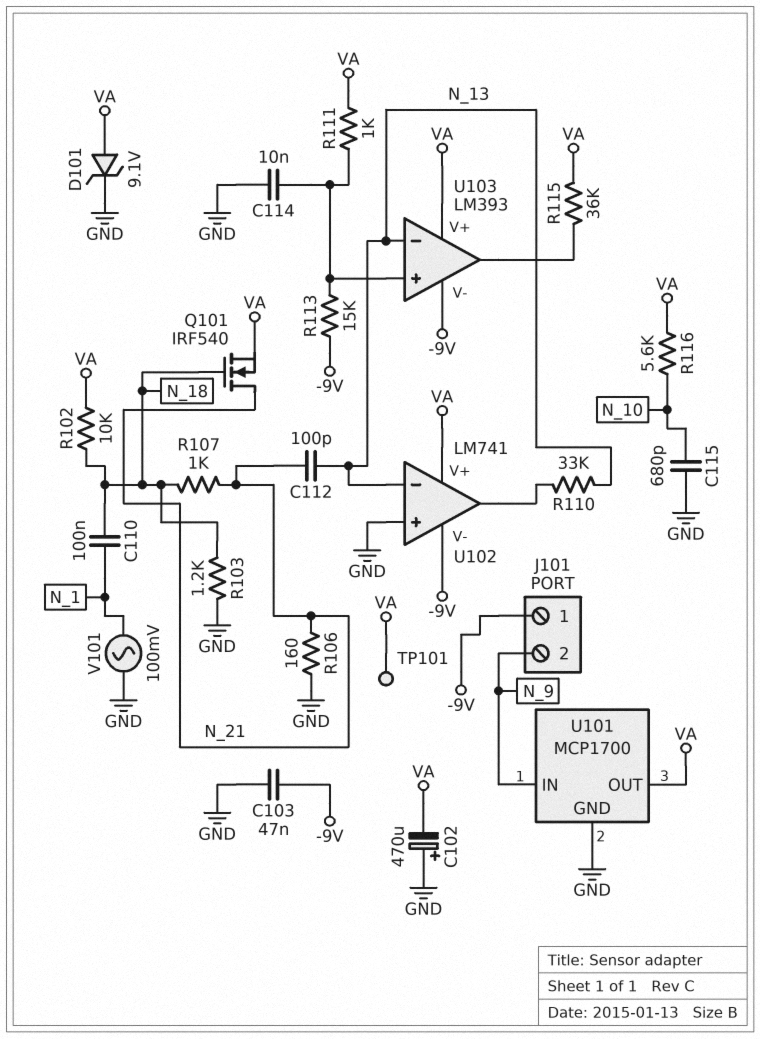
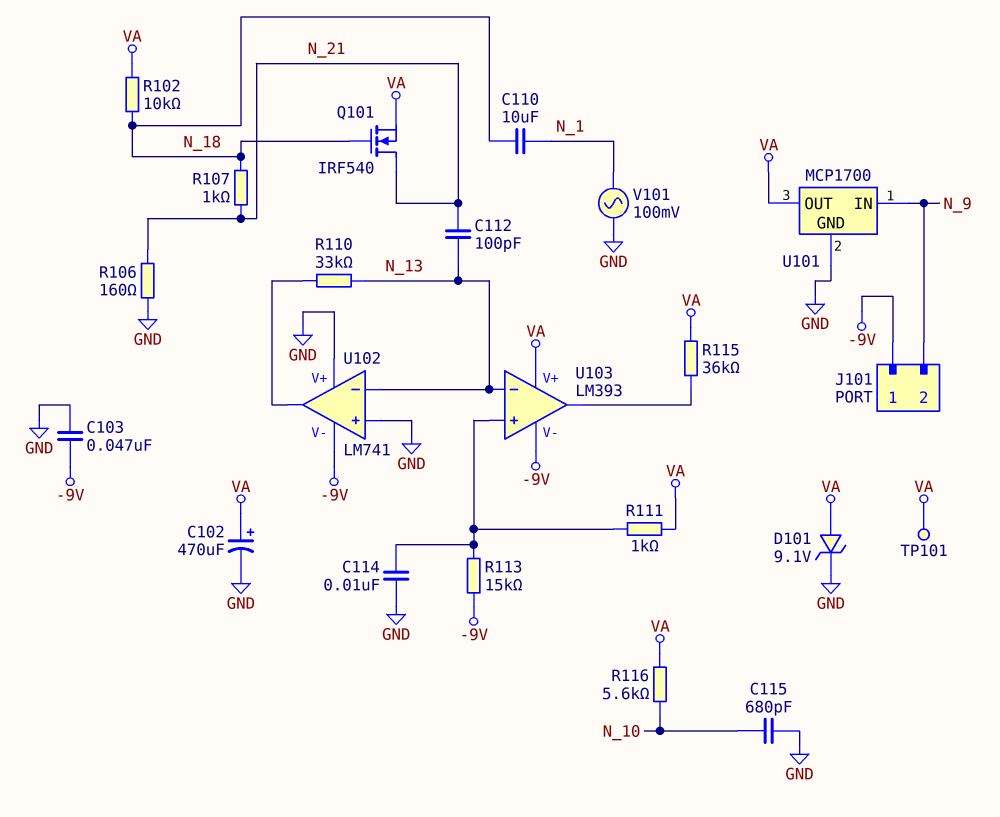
C102: 470uF (plus GND, minus VA) -> 470uF (plus VA, minus GND)
C110: 100nF (N_1, N_18) -> 10uF (N_1, N_18)
R103: 1.2k (GND, N_18) -> none
U102 pin V+: VA -> GND

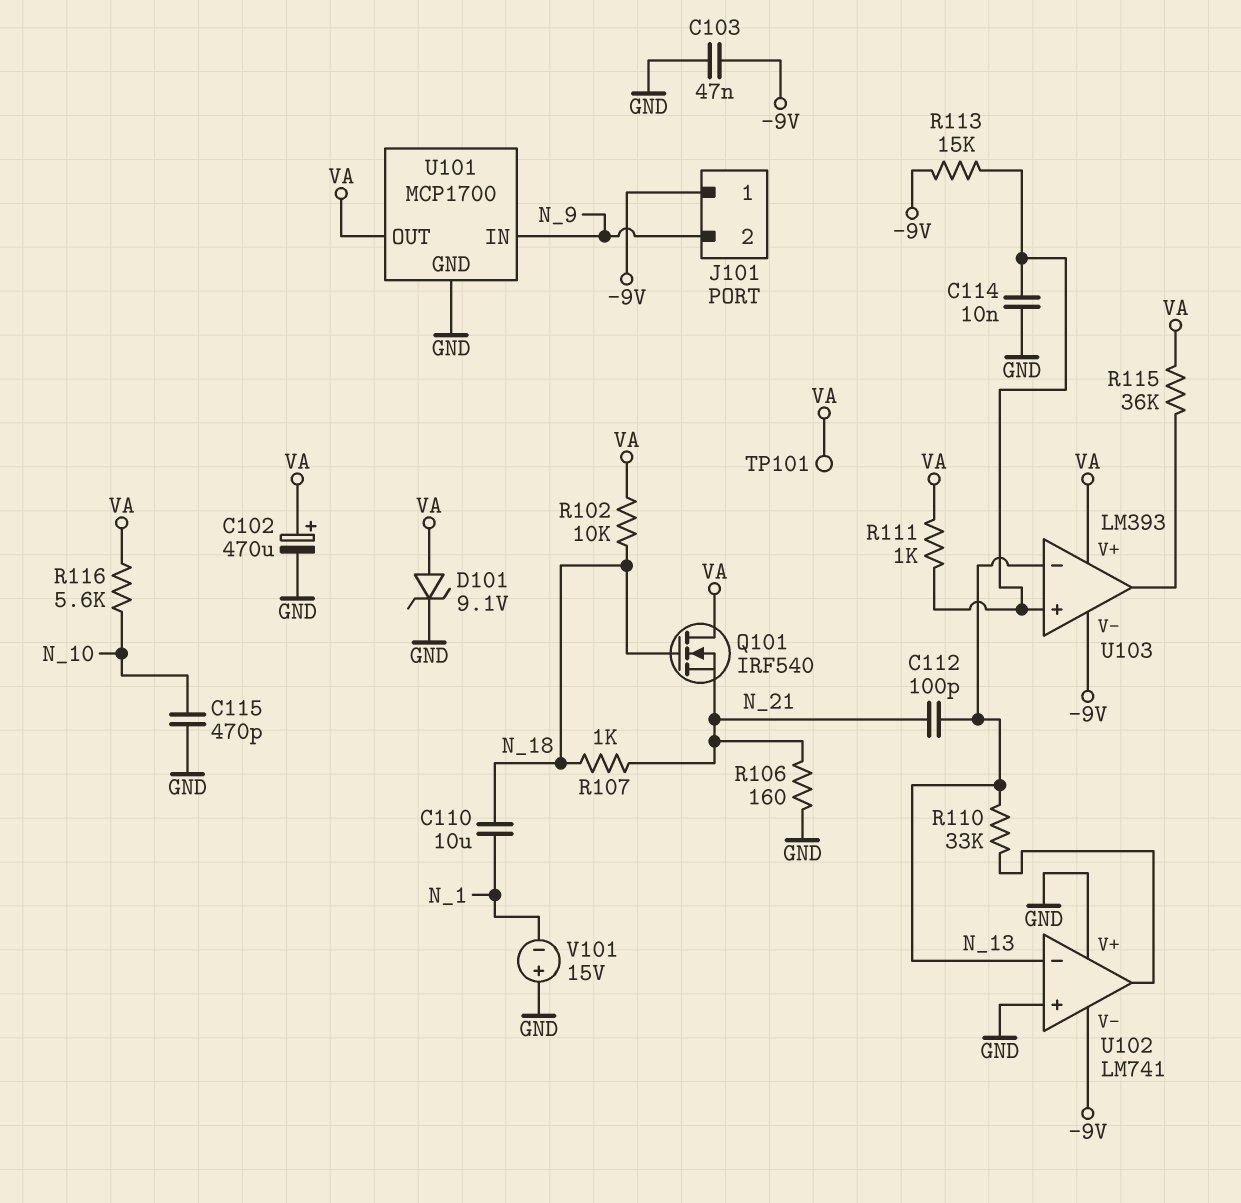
C115: 680pF (GND, N_10) -> 470pF (GND, N_10)
Q101: NMOS IRF540 (G N_18, D N_21, S VA) -> NMOS IRF540 (G N_18, D VA, S N_21)
V101: AC 100mV (GND, N_1) -> 15V (plus GND, minus N_1)

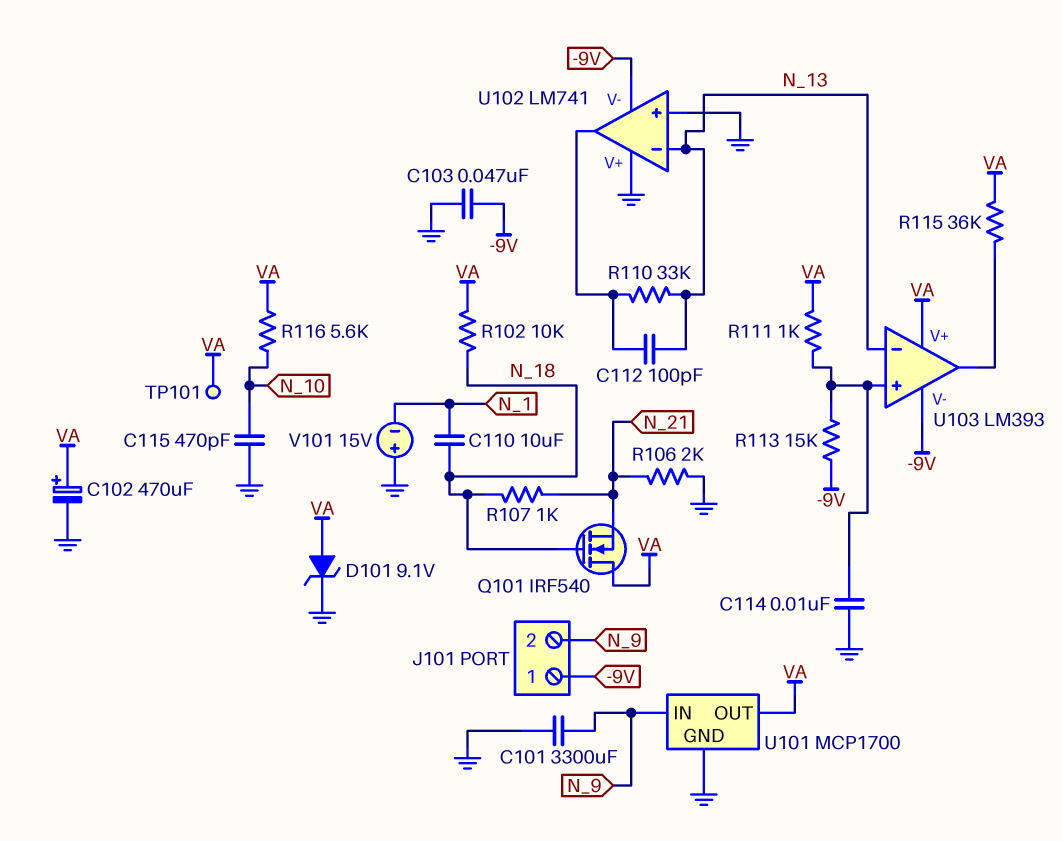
C101: none -> 3300uF (GND, N_9)
C112: 100pF (N_13, N_21) -> 100pF (N_13, U102/out)
R106: 160 (GND, N_21) -> 2k (GND, N_21)

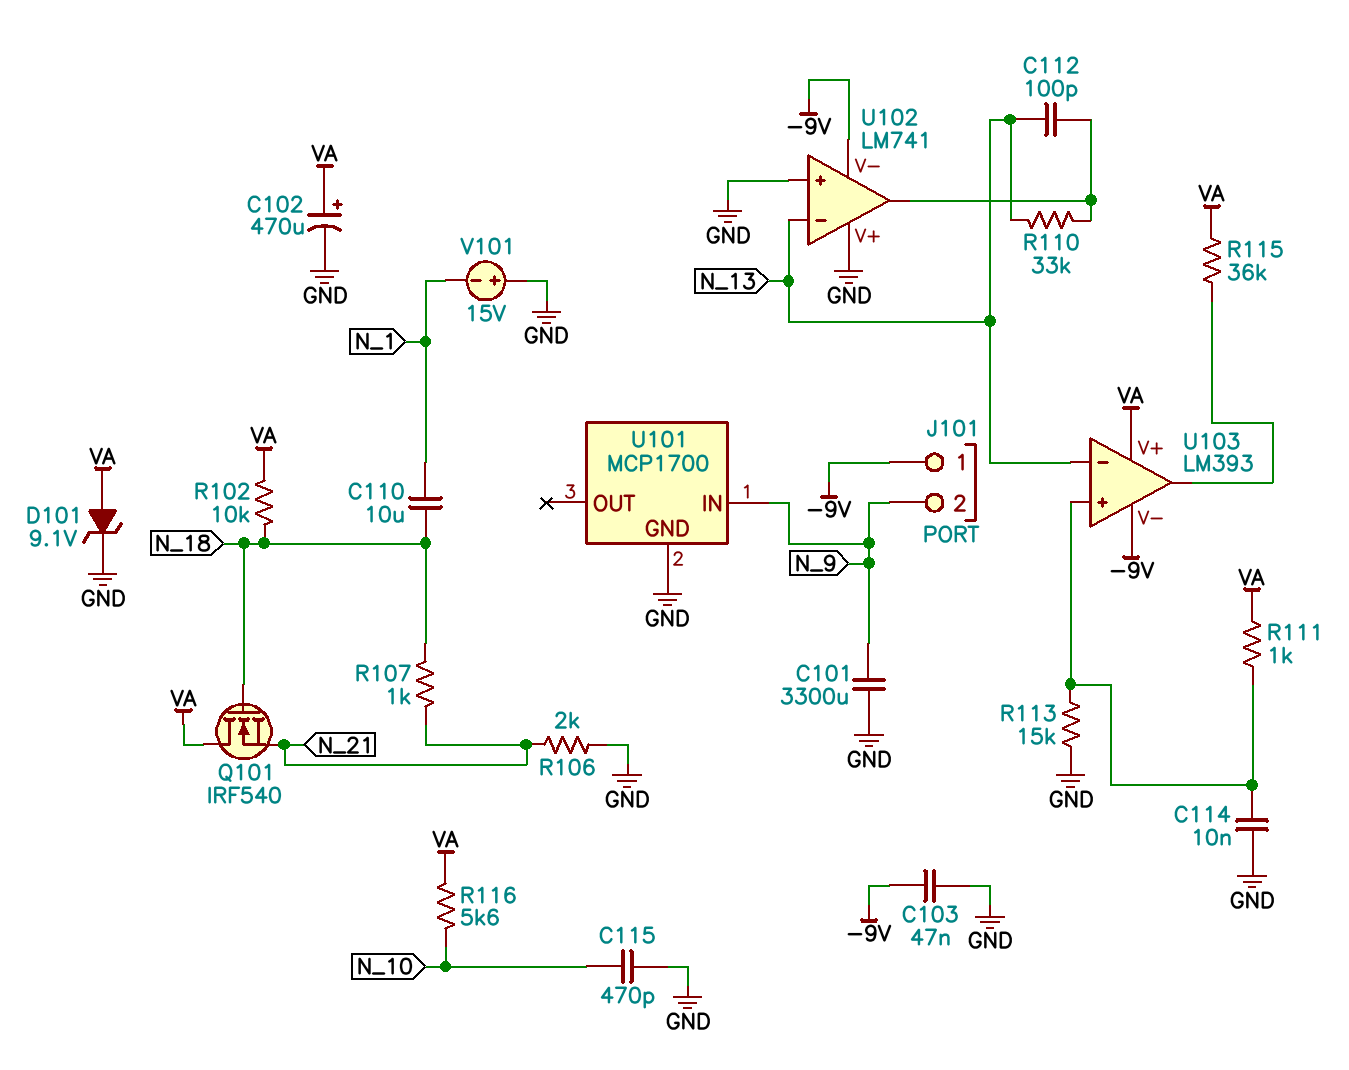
R113: 15k (-9V, U103/in+) -> 15k (GND, U103/in+)
TP101: test point (VA) -> none
U101 pin OUT: VA -> none

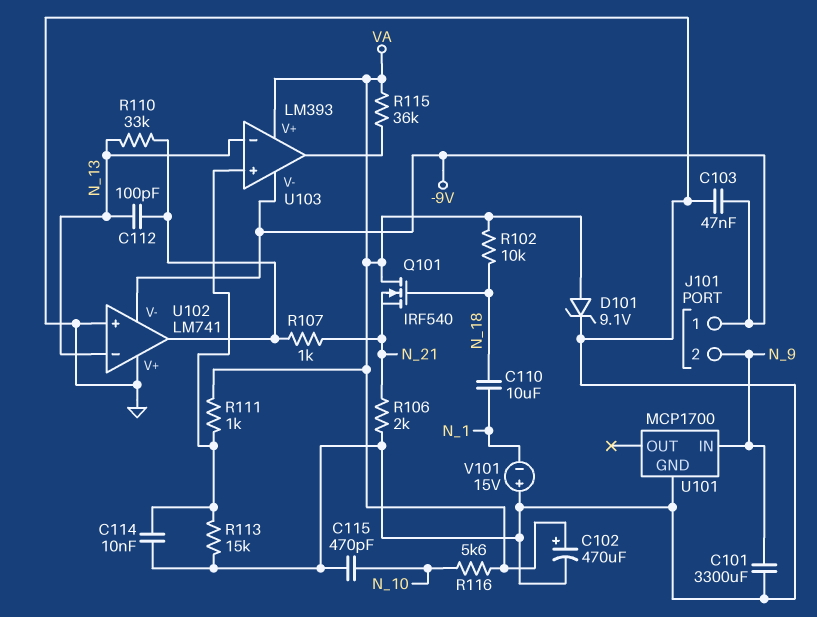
R107: 1k (N_18, N_21) -> 1k (N_21, U102/out)

